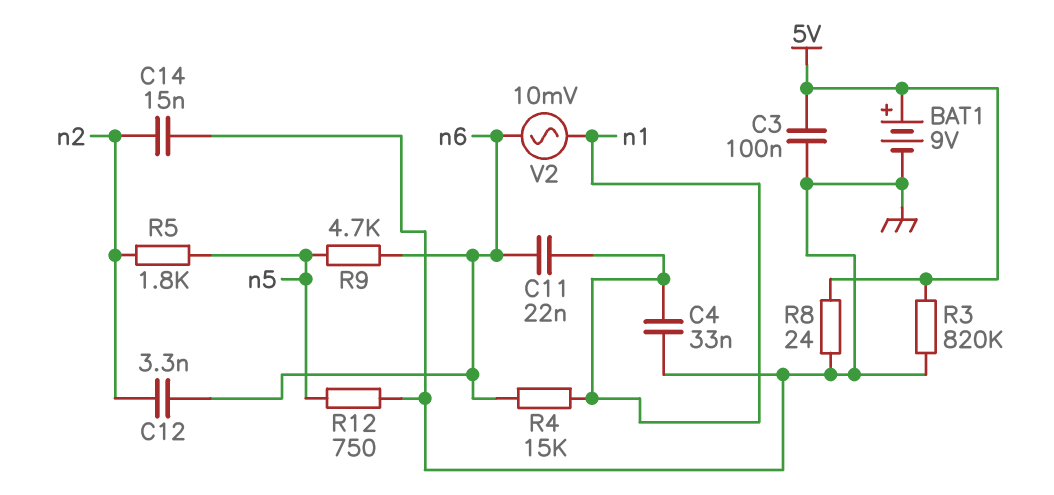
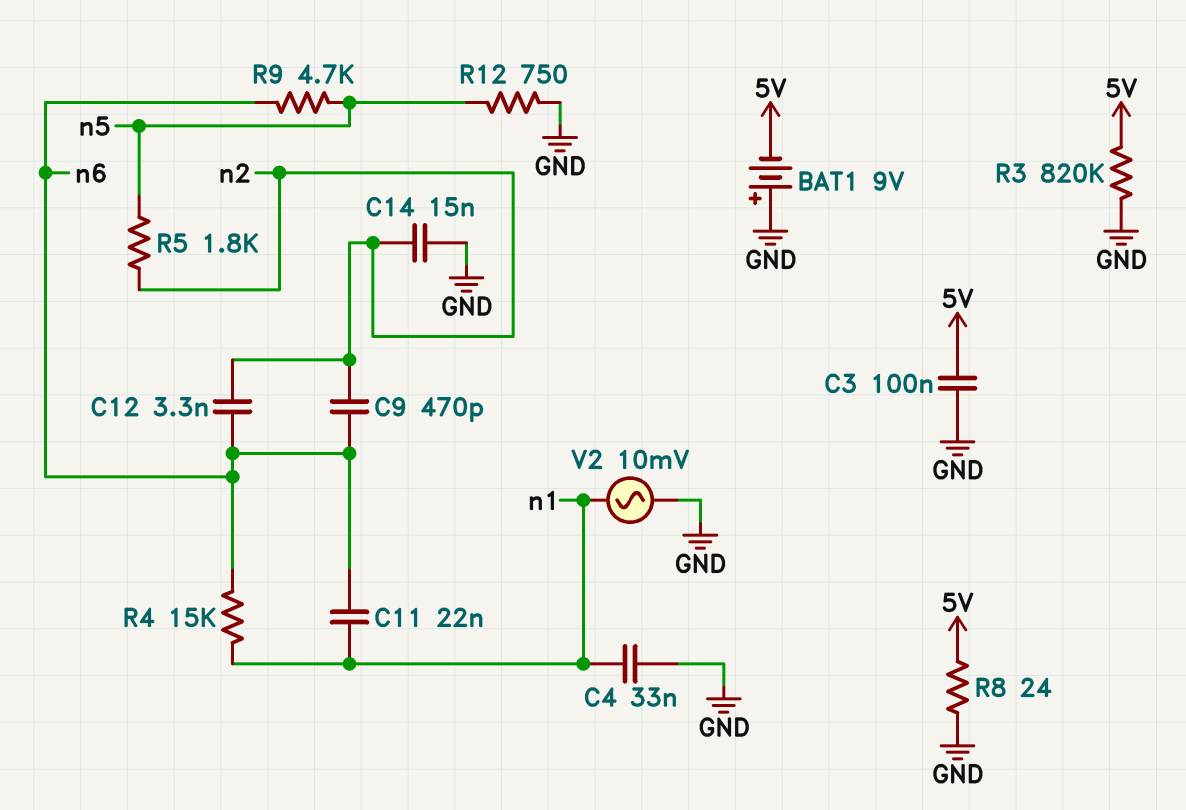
BAT1: 9V (plus 5V, minus GND) -> 9V (plus GND, minus 5V)
C9: none -> 470pF (n2, n6)
V2: AC 10mV (n1, n6) -> AC 10mV (GND, n1)

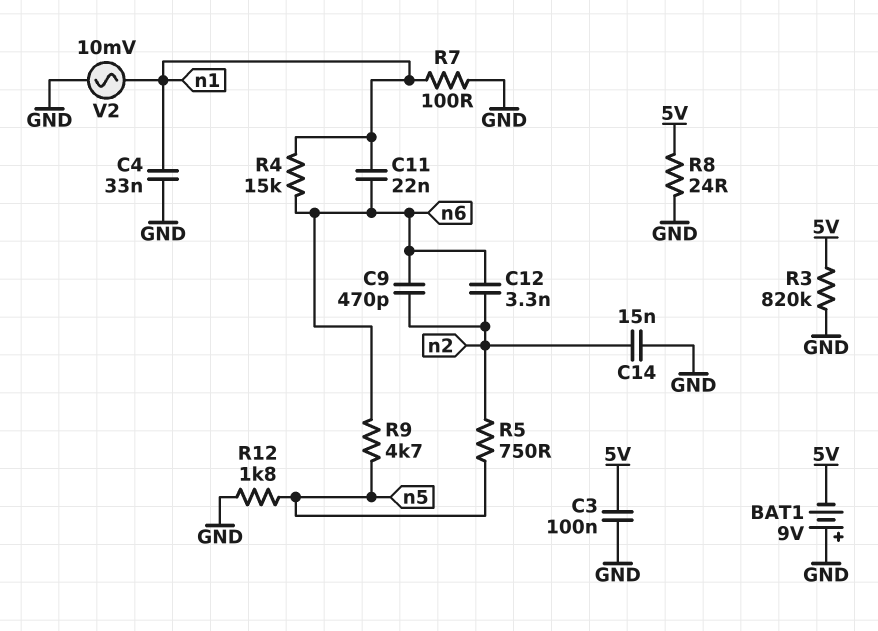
R5: 1.8k (n2, n5) -> 750 (n2, n5)
R7: none -> 100 (GND, n1)
R12: 750 (GND, n5) -> 1.8k (GND, n5)

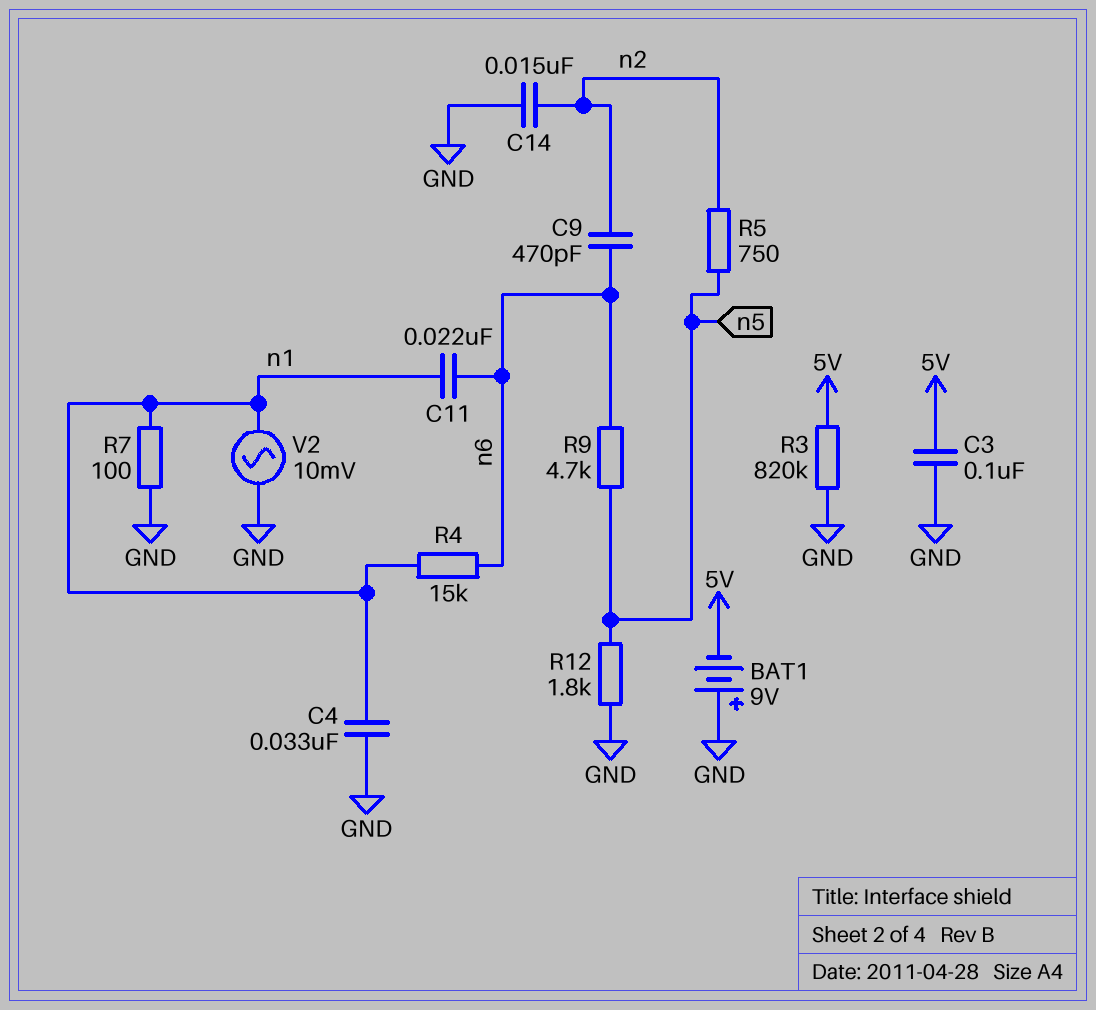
C12: 3.3nF (n2, n6) -> none
R8: 24 (5V, GND) -> none

